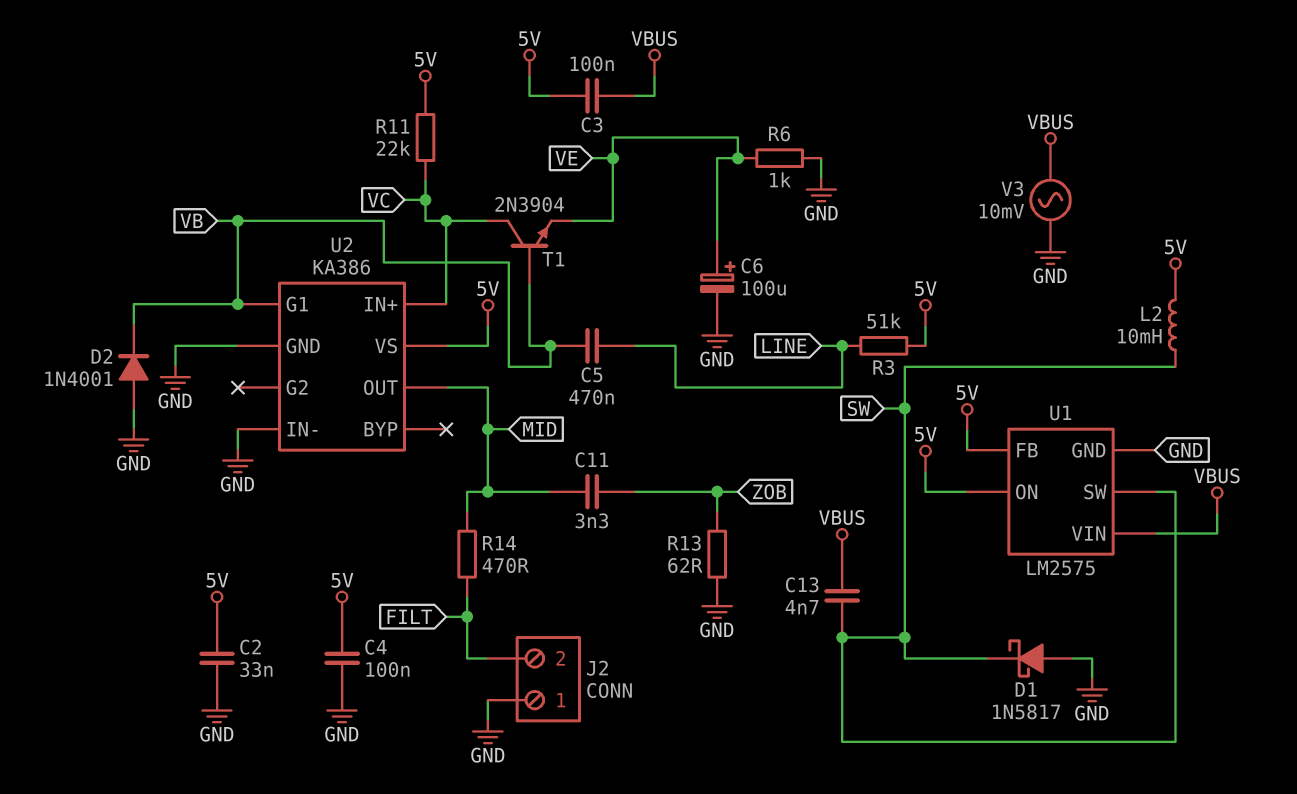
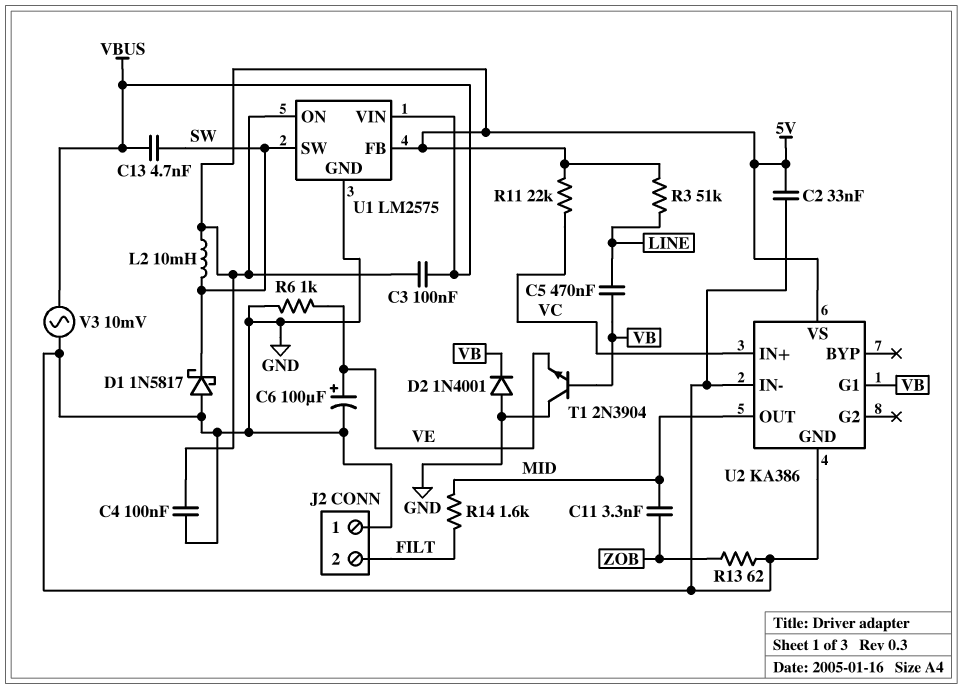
R14: 470 (FILT, MID) -> 1.6k (FILT, MID)
T1: NPN 2N3904 (B VB, C VC, E VE) -> NPN 2N3904 (B VB, C GND, E VE)

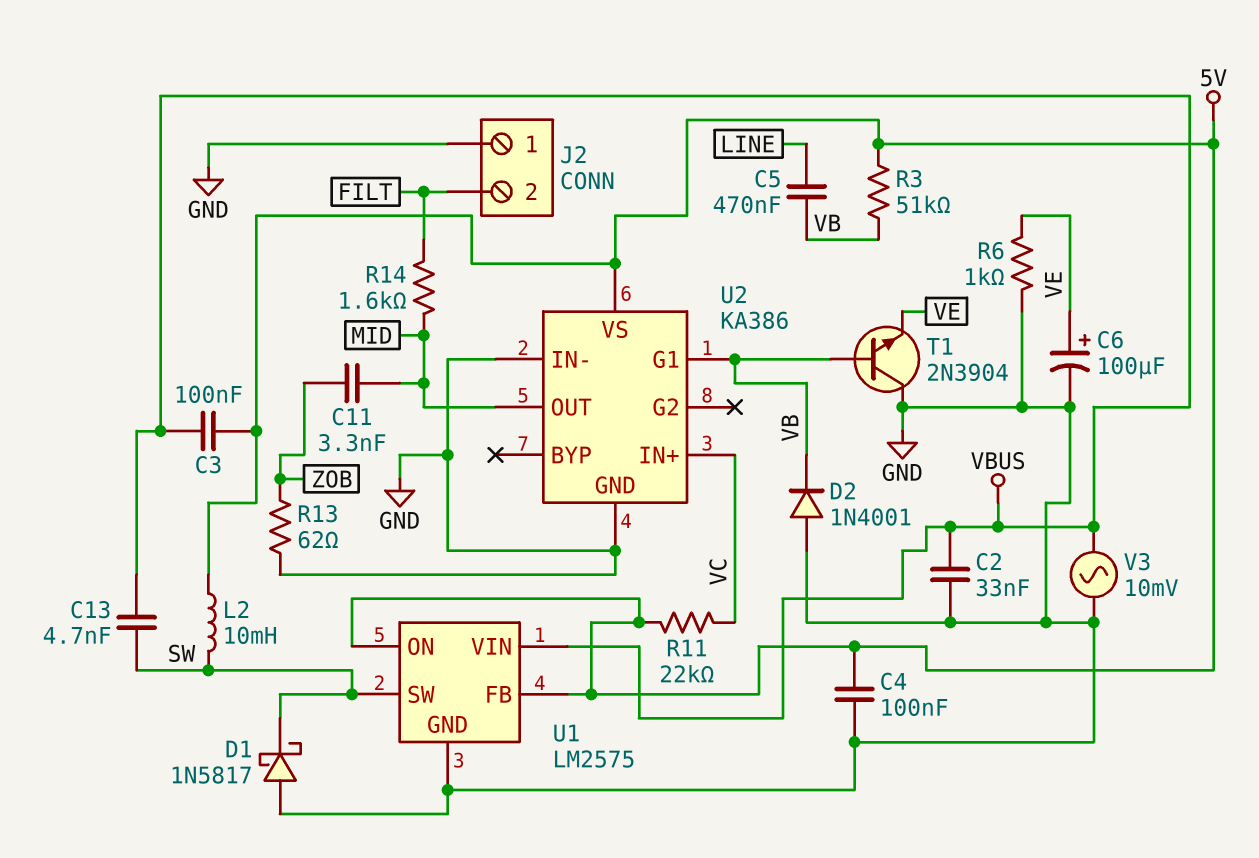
C2: 33nF (5V, GND) -> 33nF (GND, VBUS)
R3: 51k (5V, LINE) -> 51k (5V, VB)

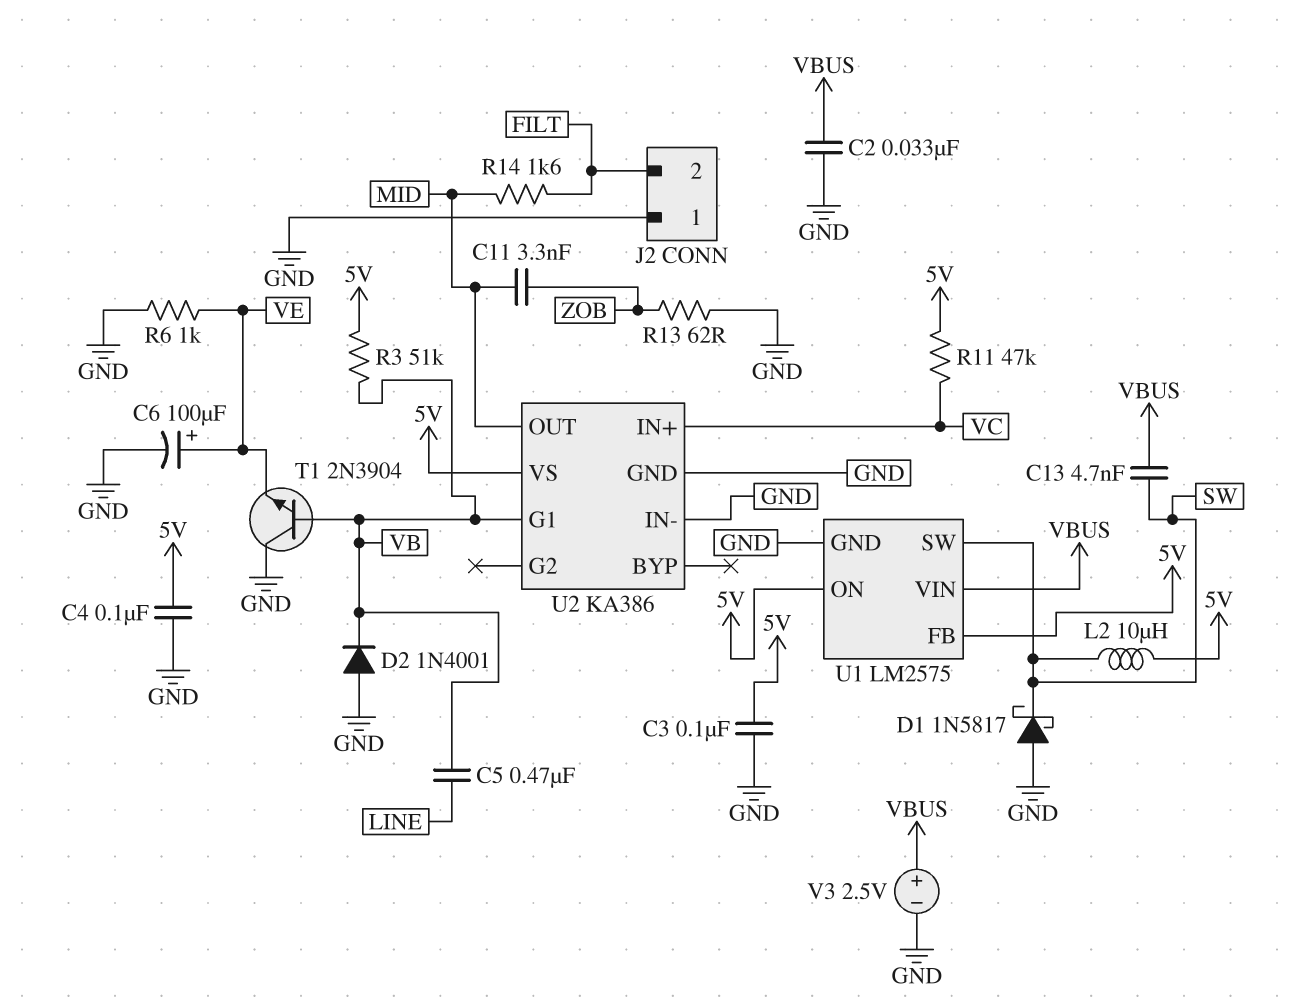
C3: 100nF (5V, VBUS) -> 100nF (5V, GND)
L2: 10mH (5V, SW) -> 10uH (5V, SW)
R11: 22k (5V, VC) -> 47k (5V, VC)
V3: AC 10mV (GND, VBUS) -> 2.5V (plus VBUS, minus GND)

